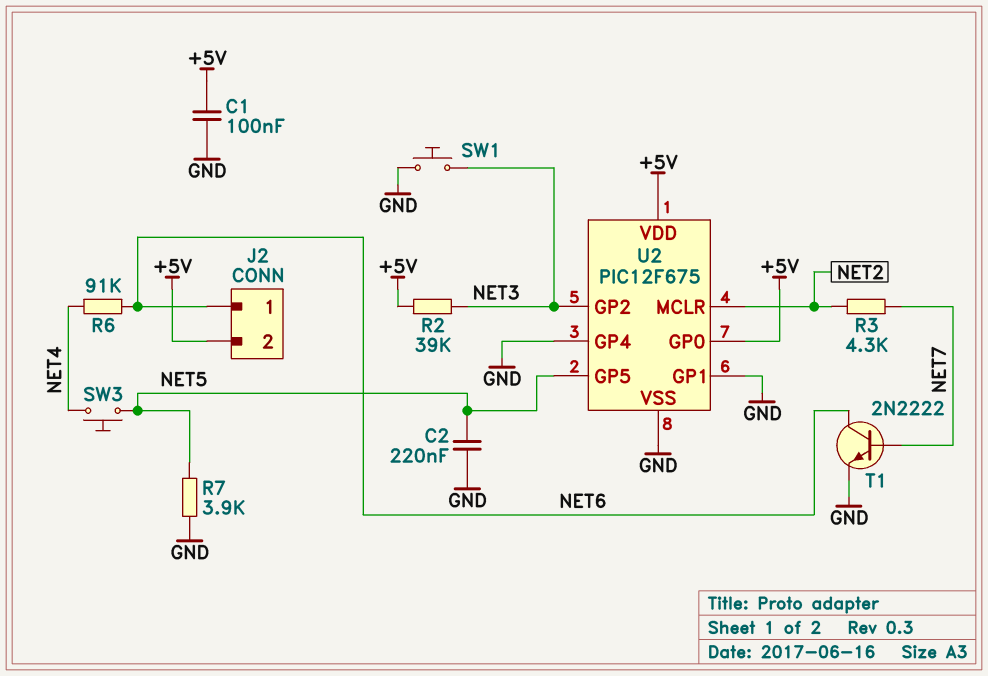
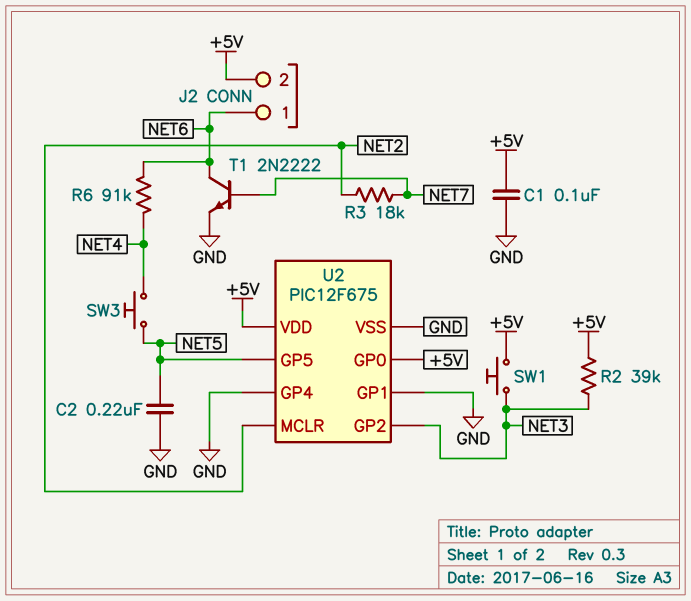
R3: 4.3k (NET2, NET7) -> 18k (NET2, NET7)
R7: 3.9k (GND, NET5) -> none
SW1: button (GND, NET3) -> button (+5V, NET3)

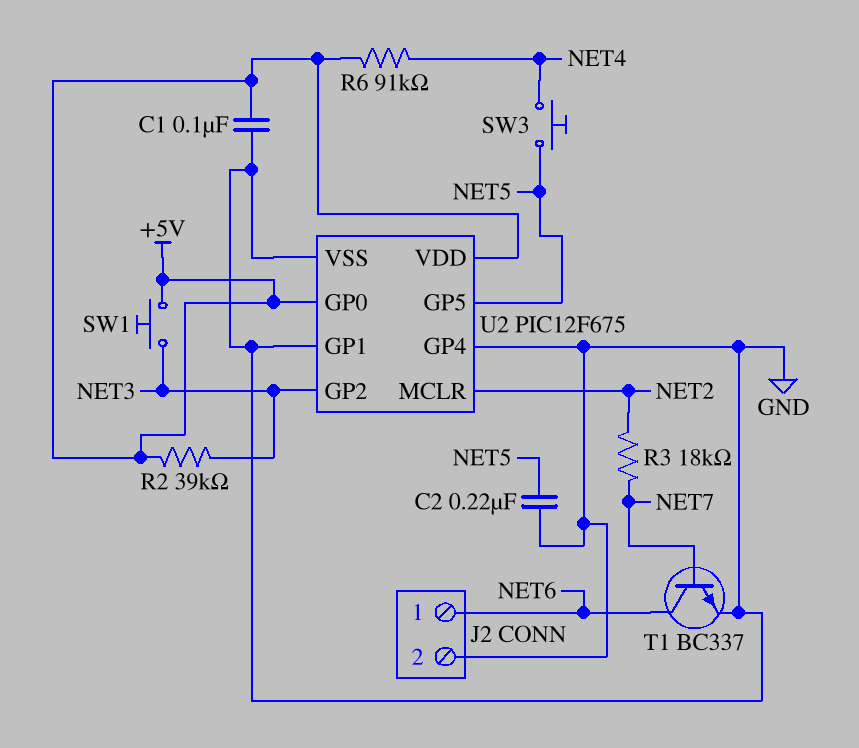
J2 pin 2: +5V -> GND
R6: 91k (NET4, NET6) -> 91k (+5V, NET4)
T1: NPN 2N2222 (B NET7, C NET6, E GND) -> NPN BC337 (B NET7, C NET6, E GND)

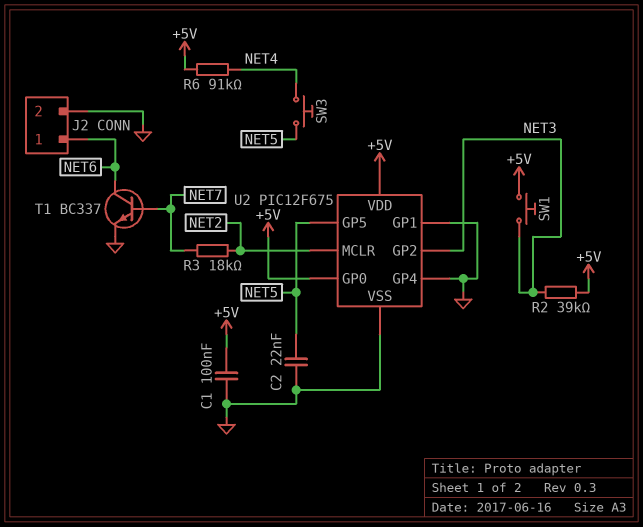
C2: 220nF (GND, NET5) -> 22nF (GND, NET5)

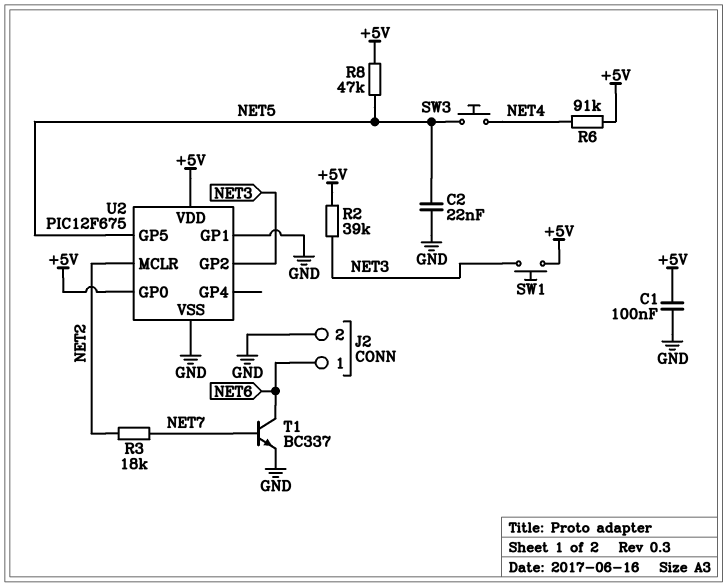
R8: none -> 47k (+5V, NET5)
U2 pin GP4: GND -> none

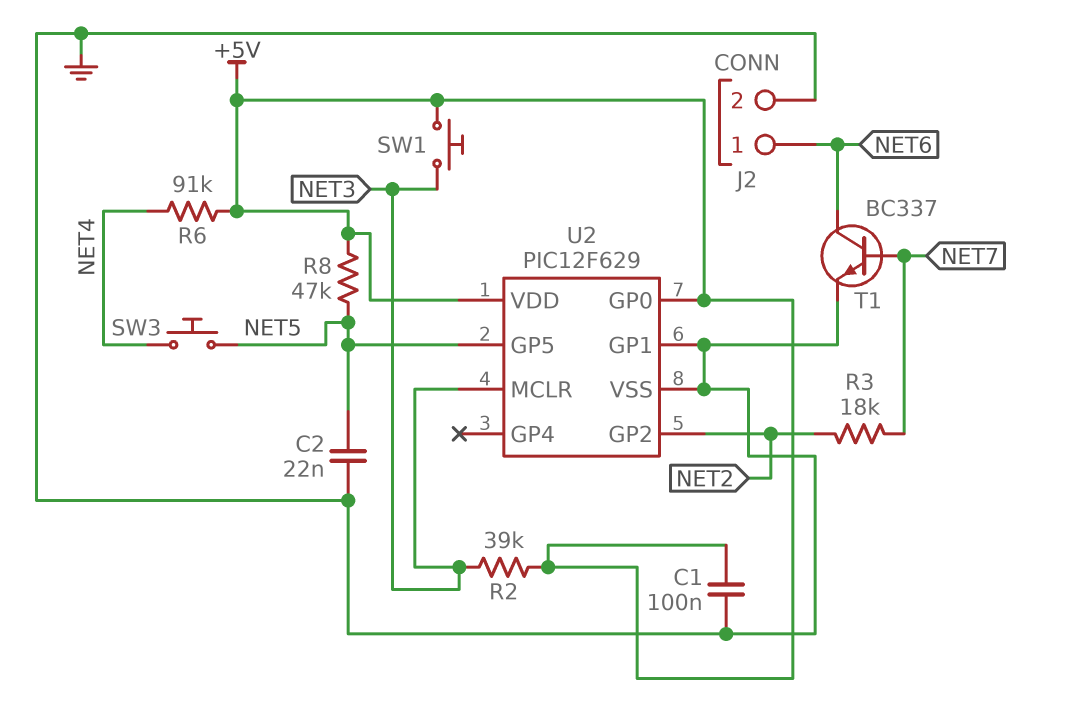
U2: PIC12F675 -> PIC12F629
U2 pin GP2: NET3 -> NET2
U2 pin MCLR: NET2 -> NET3

